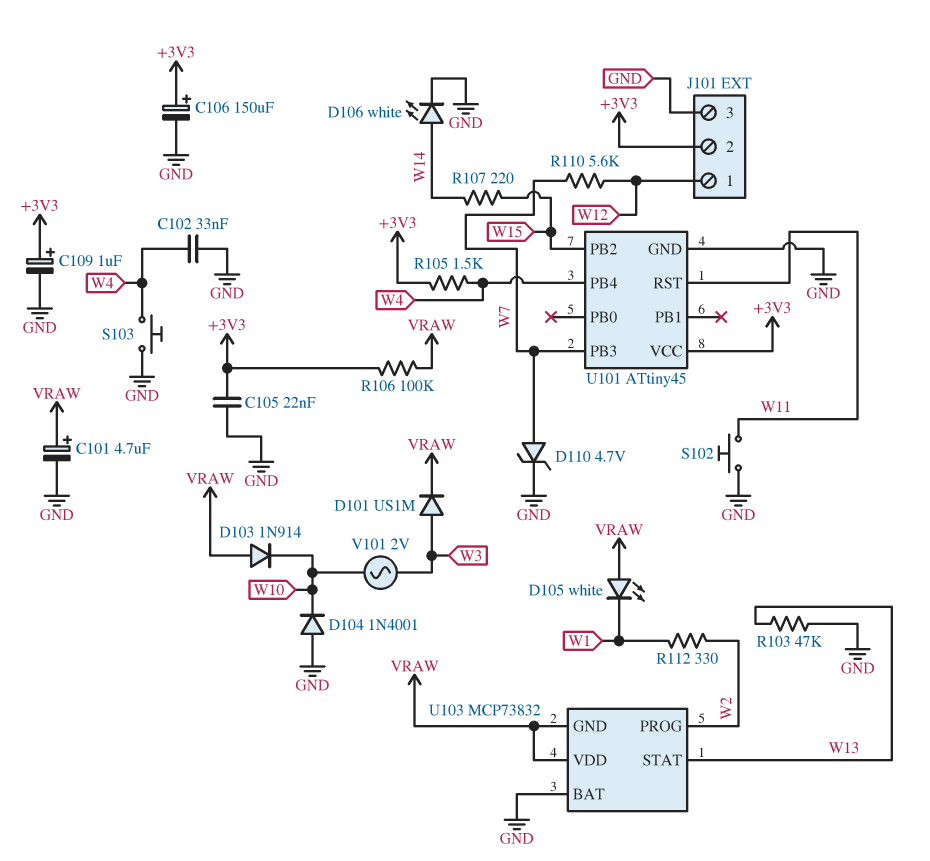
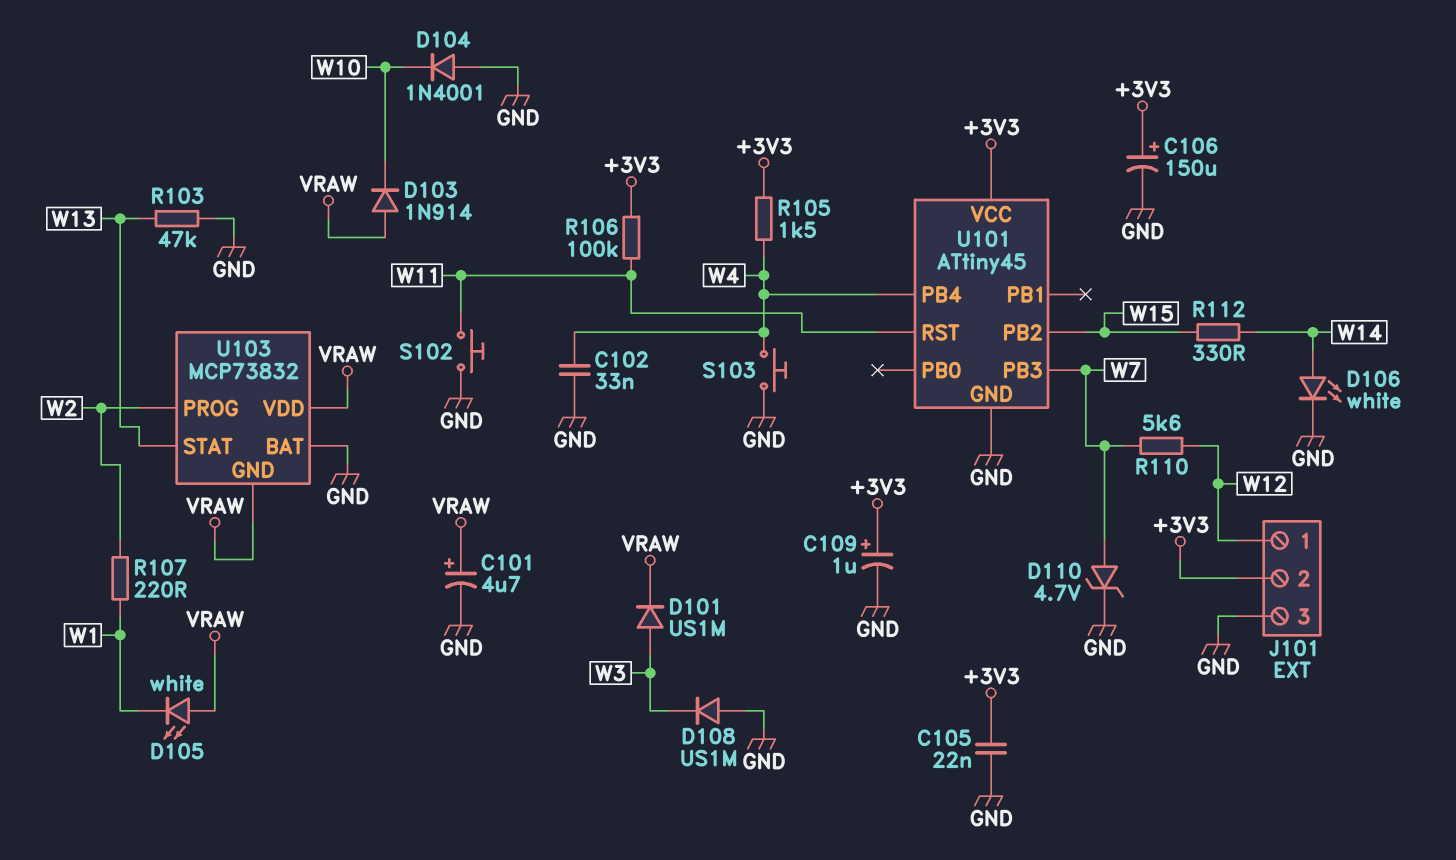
D108: none -> diode US1M (A GND, K W3)
R106: 100k (+3V3, VRAW) -> 100k (+3V3, W11)
R107: 220 (W14, W15) -> 220 (W1, W2)
R112: 330 (W1, W2) -> 330 (W14, W15)
V101: AC 2V (W3, W10) -> none

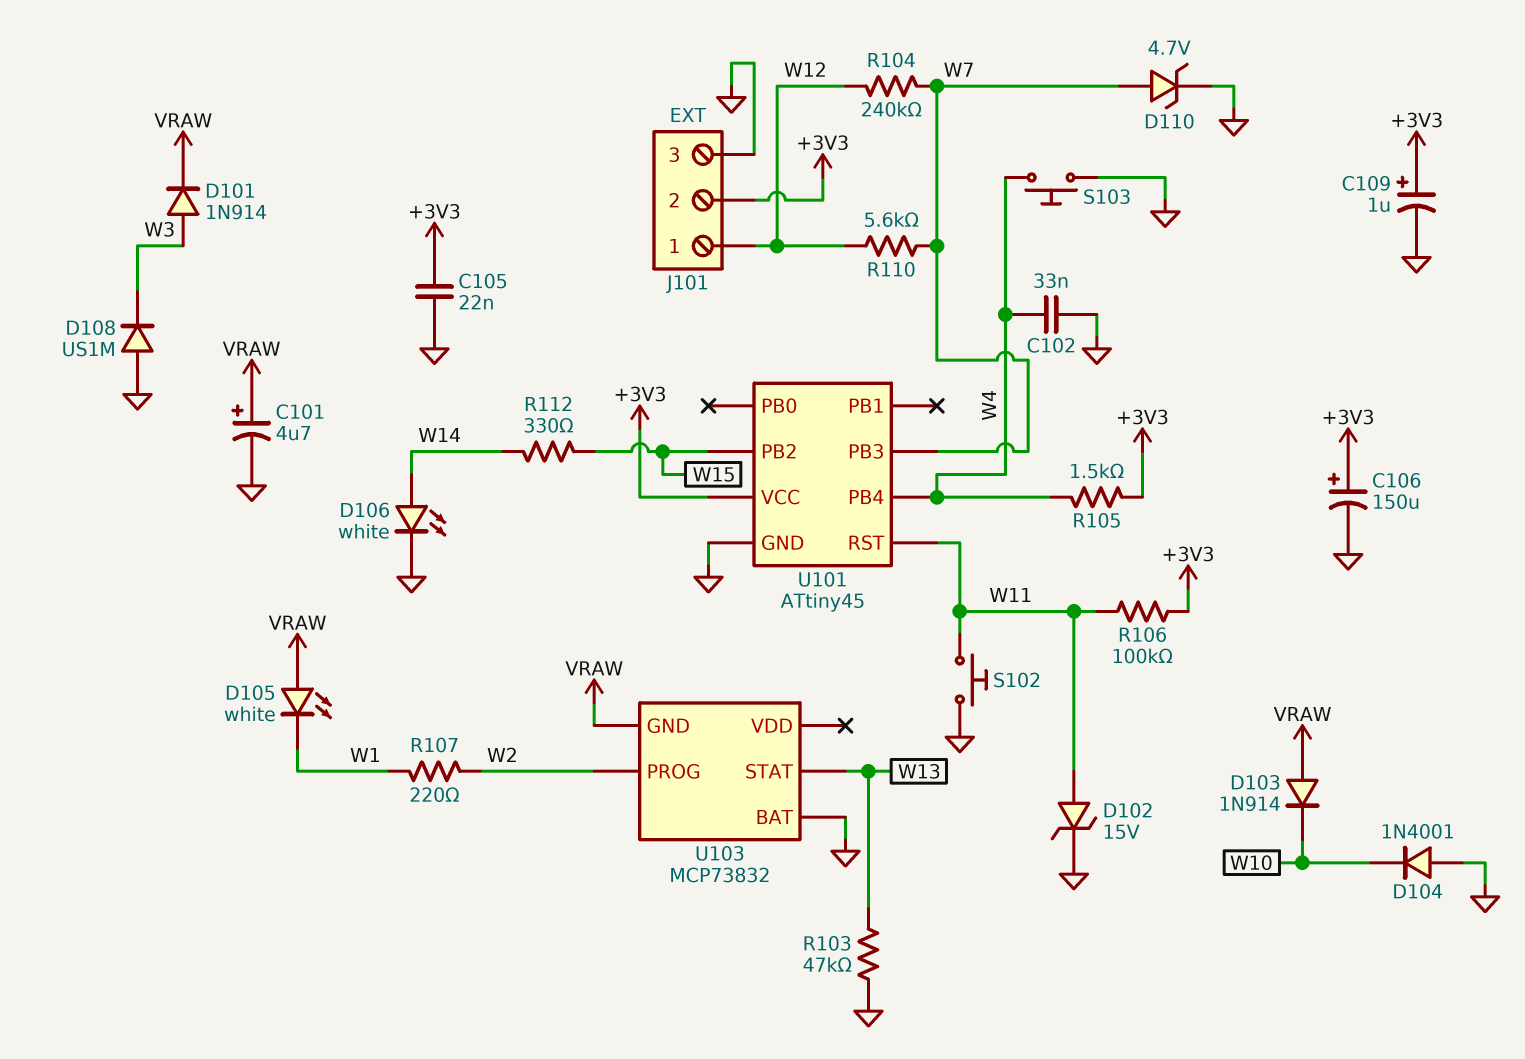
D101: diode US1M (A W3, K VRAW) -> diode 1N914 (A W3, K VRAW)
D102: none -> zener 15V (A W11, K GND)
R104: none -> 240k (W7, W12)
U103 pin VDD: VRAW -> none

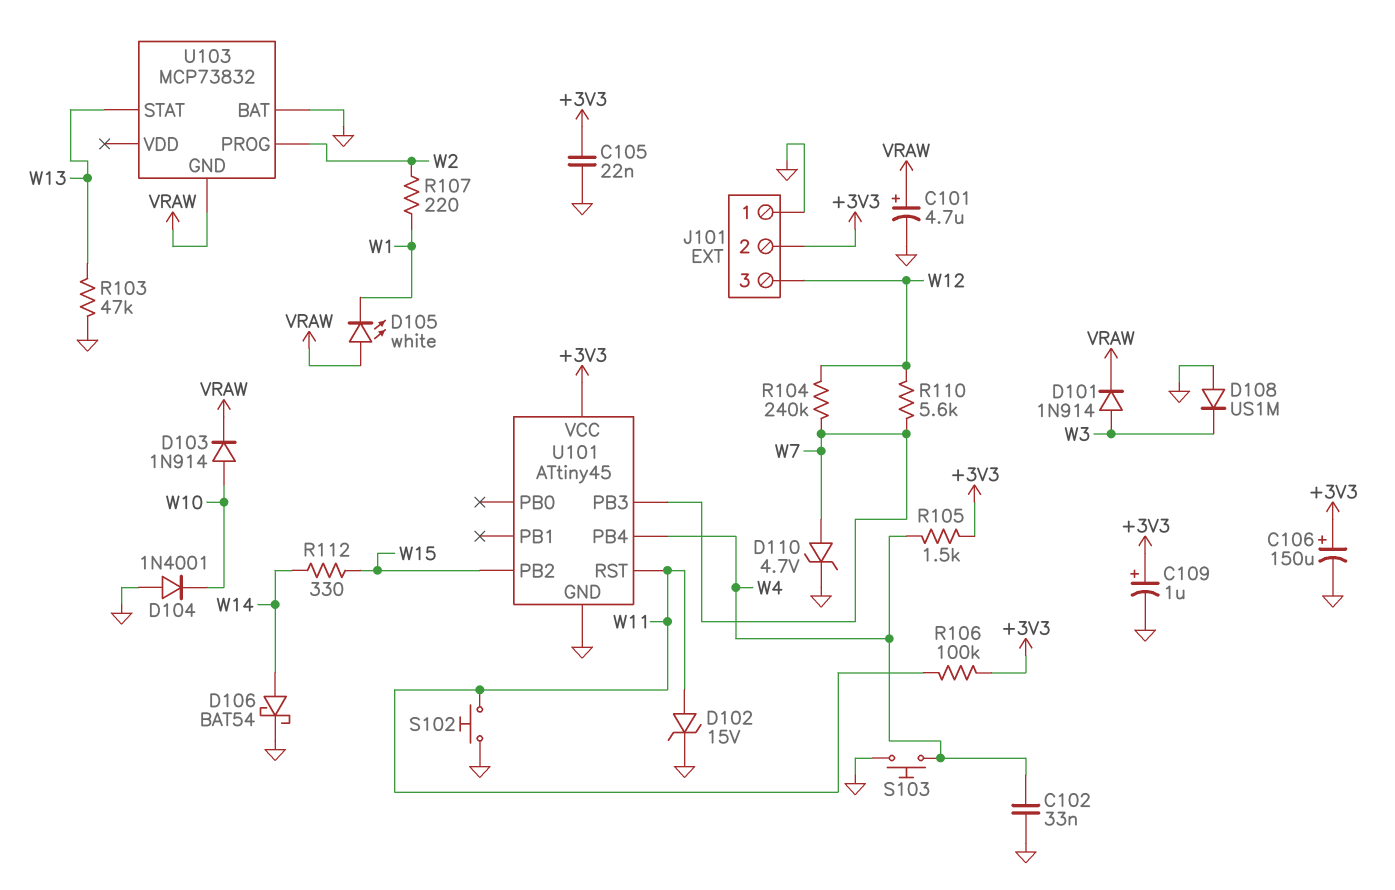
D103: diode 1N914 (A VRAW, K W10) -> diode 1N914 (A W10, K VRAW)
D106: LED white (A W14, K GND) -> schottky BAT54 (A W14, K GND)
J101 pin 1: W12 -> GND
J101 pin 3: GND -> W12

